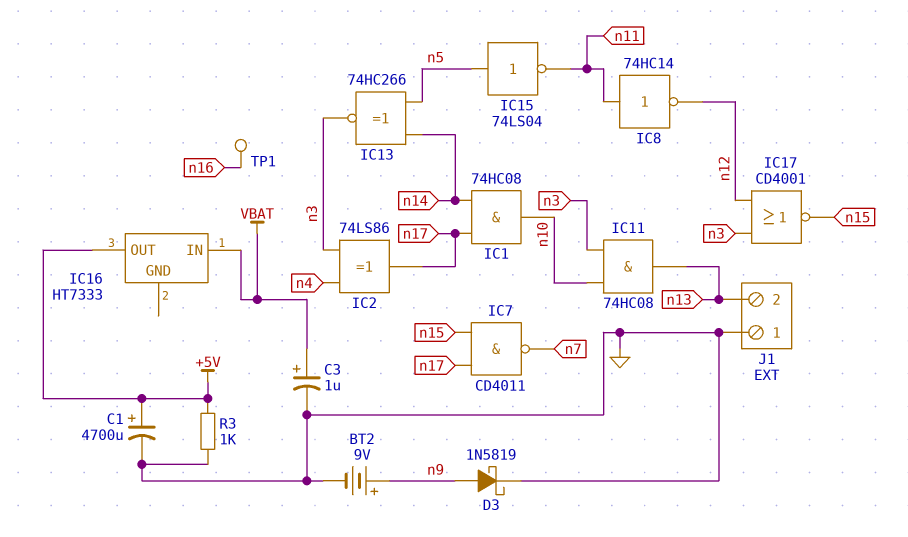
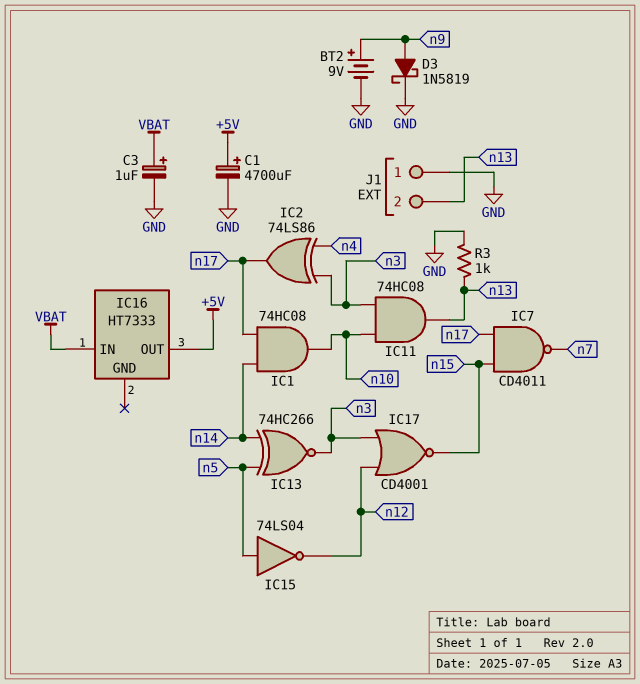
IC8: NOT 74HC14 (in n11, out n12) -> none
IC15: NOT 74LS04 (in n5, out n11) -> NOT 74LS04 (in n5, out n12)
R3: 1k (+5V, GND) -> 1k (GND, n13)
TP1: test point (n16) -> none

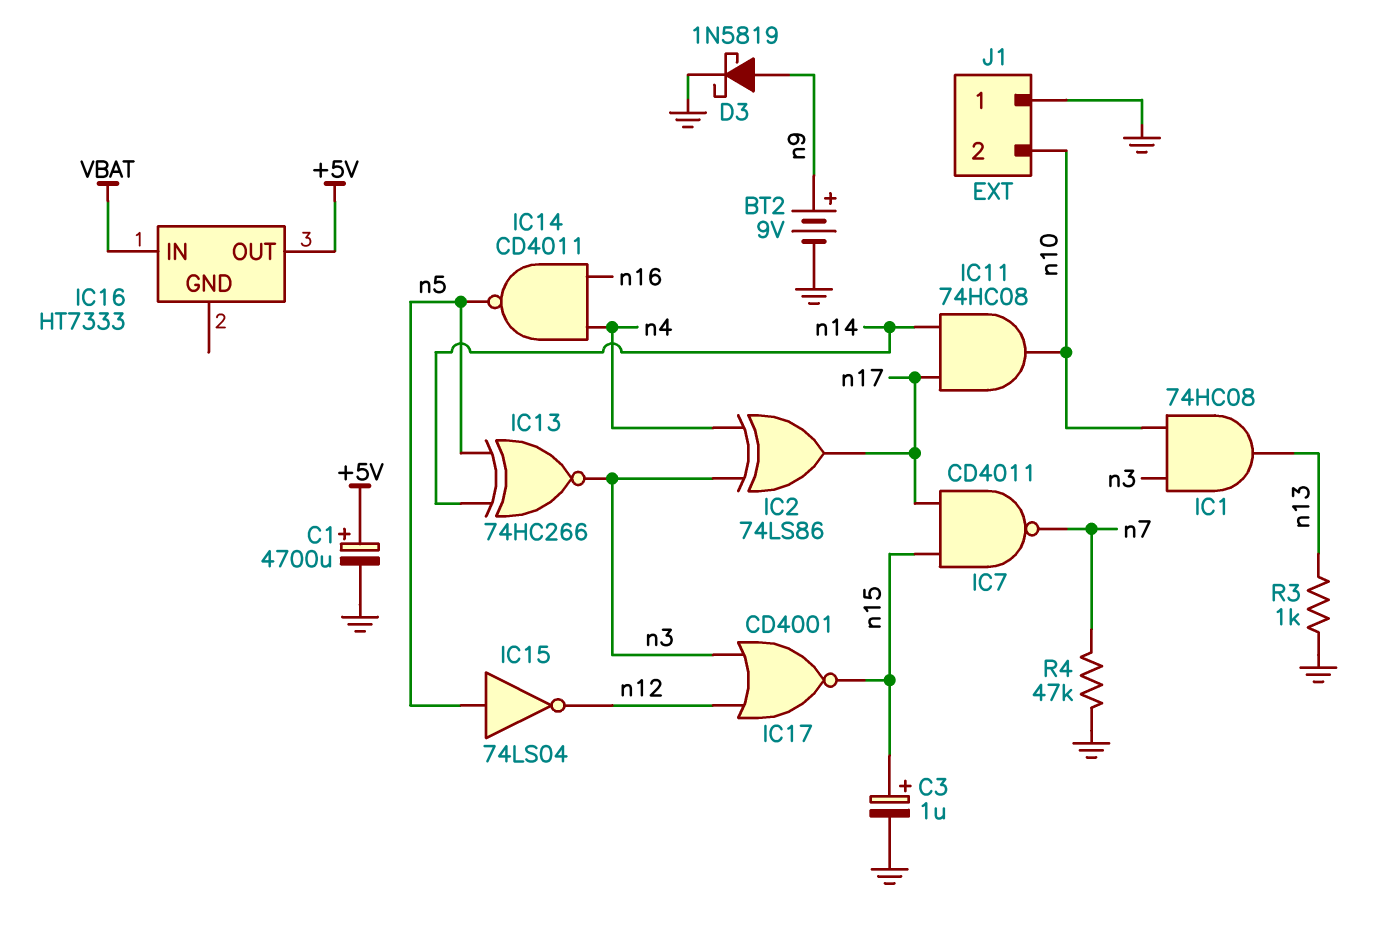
C3: 1uF (plus VBAT, minus GND) -> 1uF (plus n15, minus GND)
IC1: AND 74HC08 (in n14, in n17, out n10) -> AND 74HC08 (in n3, in n10, out n13)
IC11: AND 74HC08 (in n3, in n10, out n13) -> AND 74HC08 (in n14, in n17, out n10)
IC14: none -> NAND CD4011 (in n4, in n16, out n5)
J1 pin 2: n13 -> n10
R4: none -> 47k (GND, n7)

